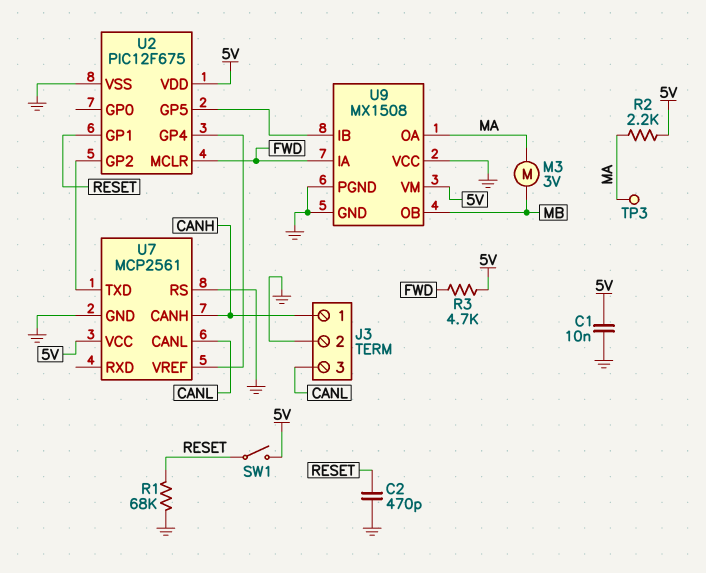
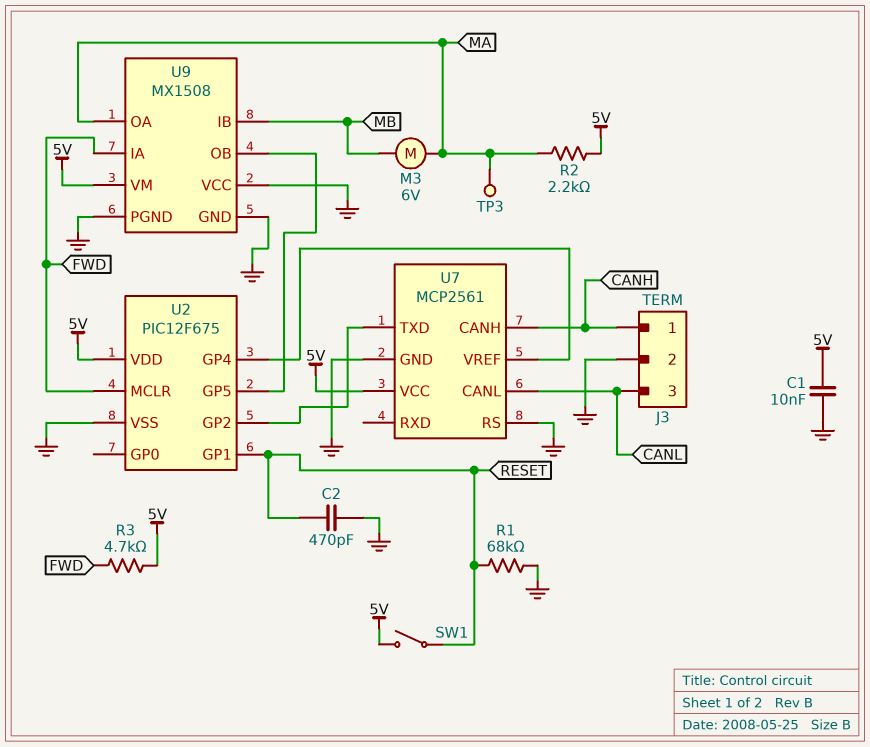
M3: motor 3V (MA, MB) -> motor 6V (MA, MB)
U9 pin IB: U2/GP5 -> MB
U9 pin OB: MB -> U2/GP5

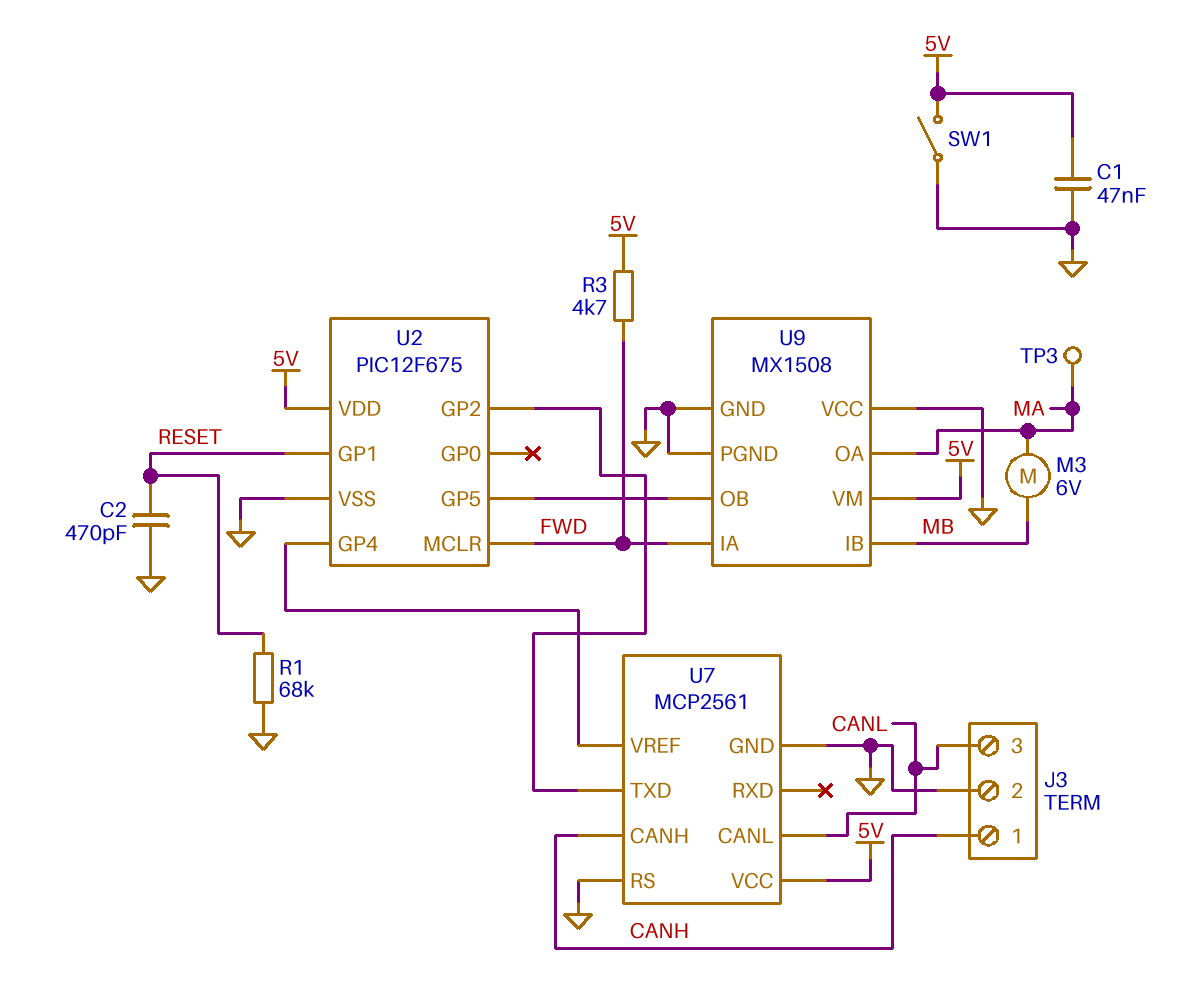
C1: 10nF (5V, GND) -> 47nF (5V, GND)
R2: 2.2k (5V, MA) -> none
SW1: switch (5V, RESET) -> switch (5V, GND)

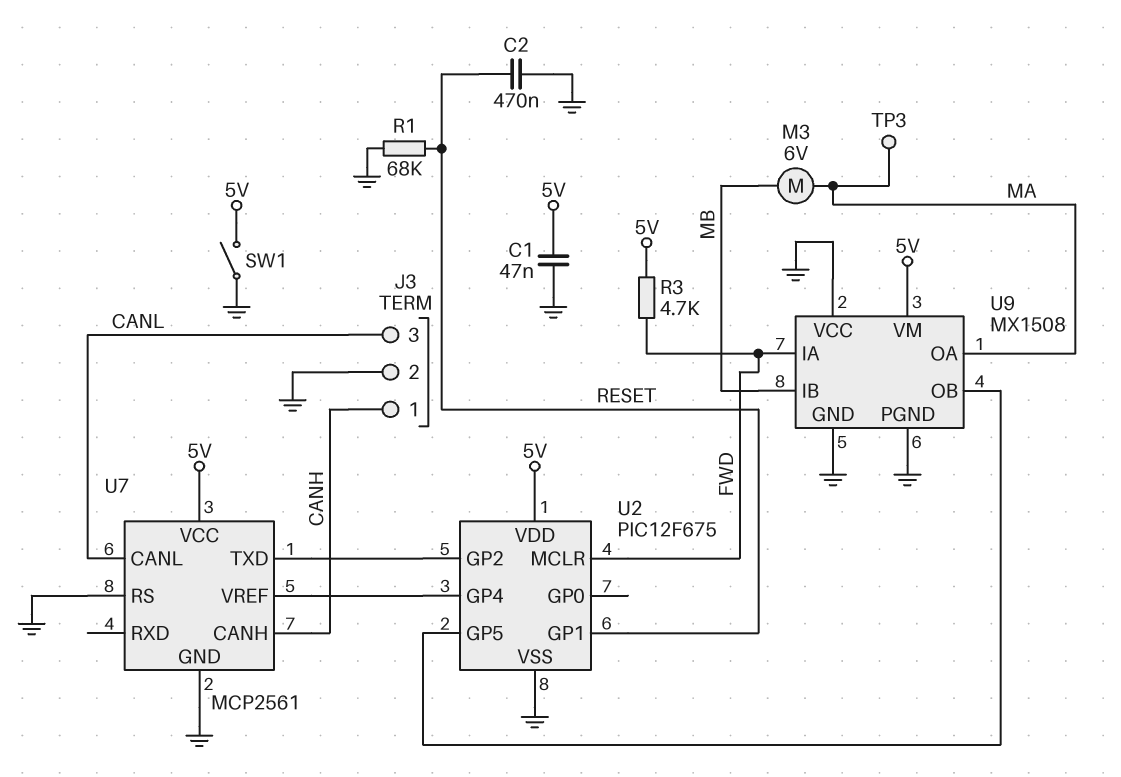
C2: 470pF (GND, RESET) -> 470nF (GND, RESET)

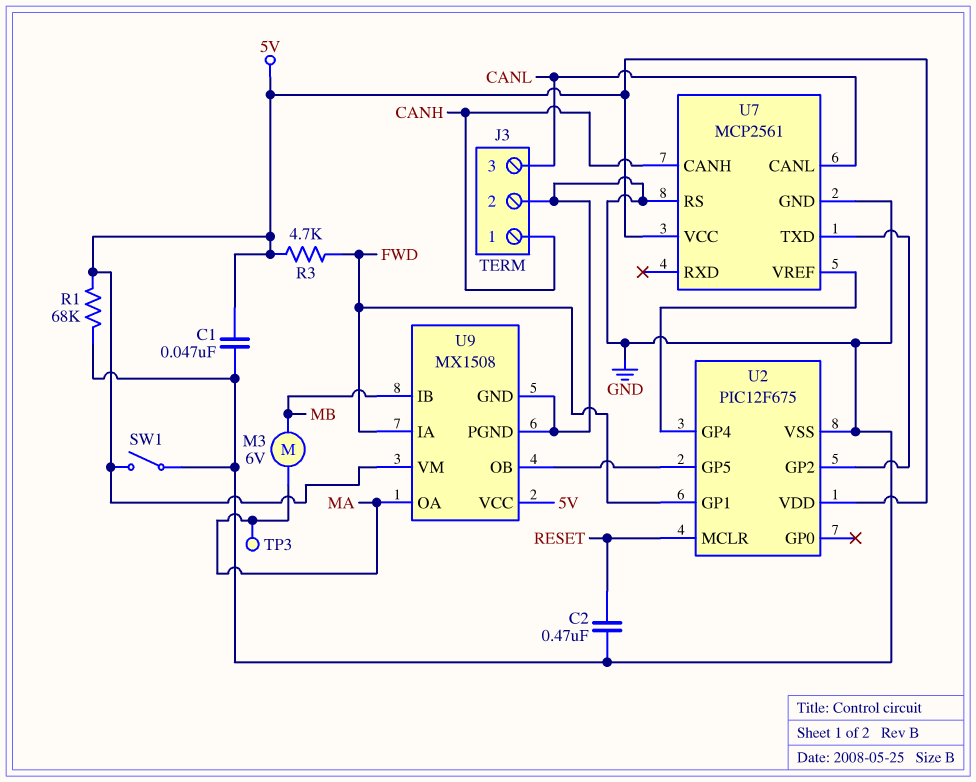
R1: 68k (GND, RESET) -> 68k (5V, GND)
U2 pin GP1: RESET -> FWD
U2 pin MCLR: FWD -> RESET
U9 pin VCC: GND -> 5V

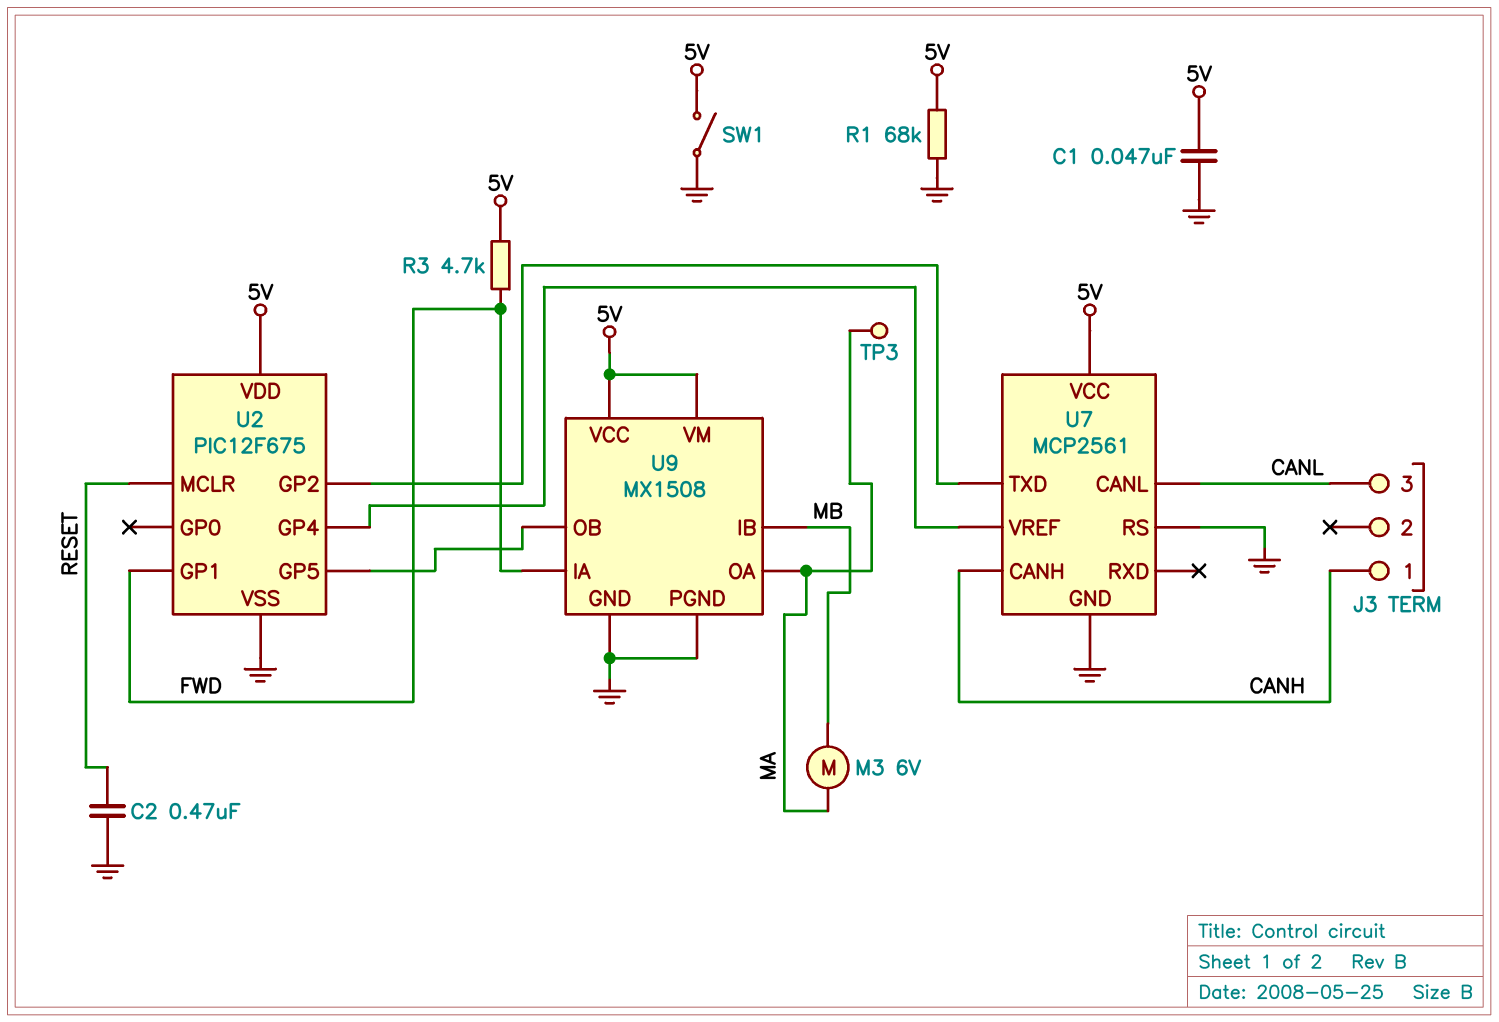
J3 pin 2: GND -> none

